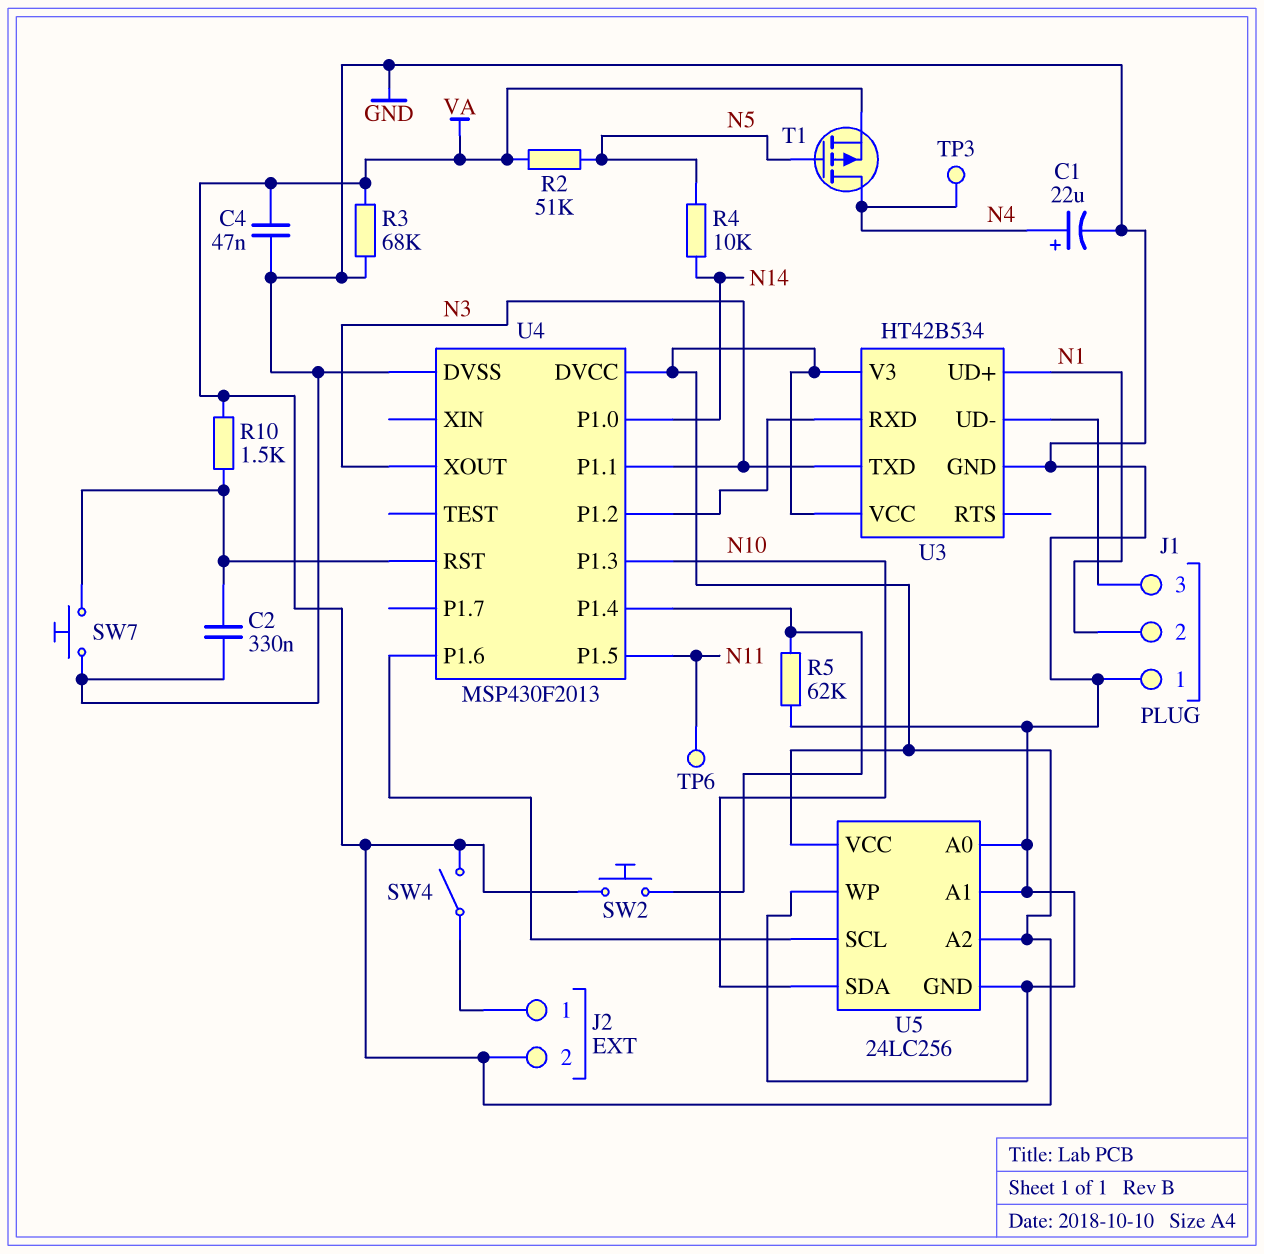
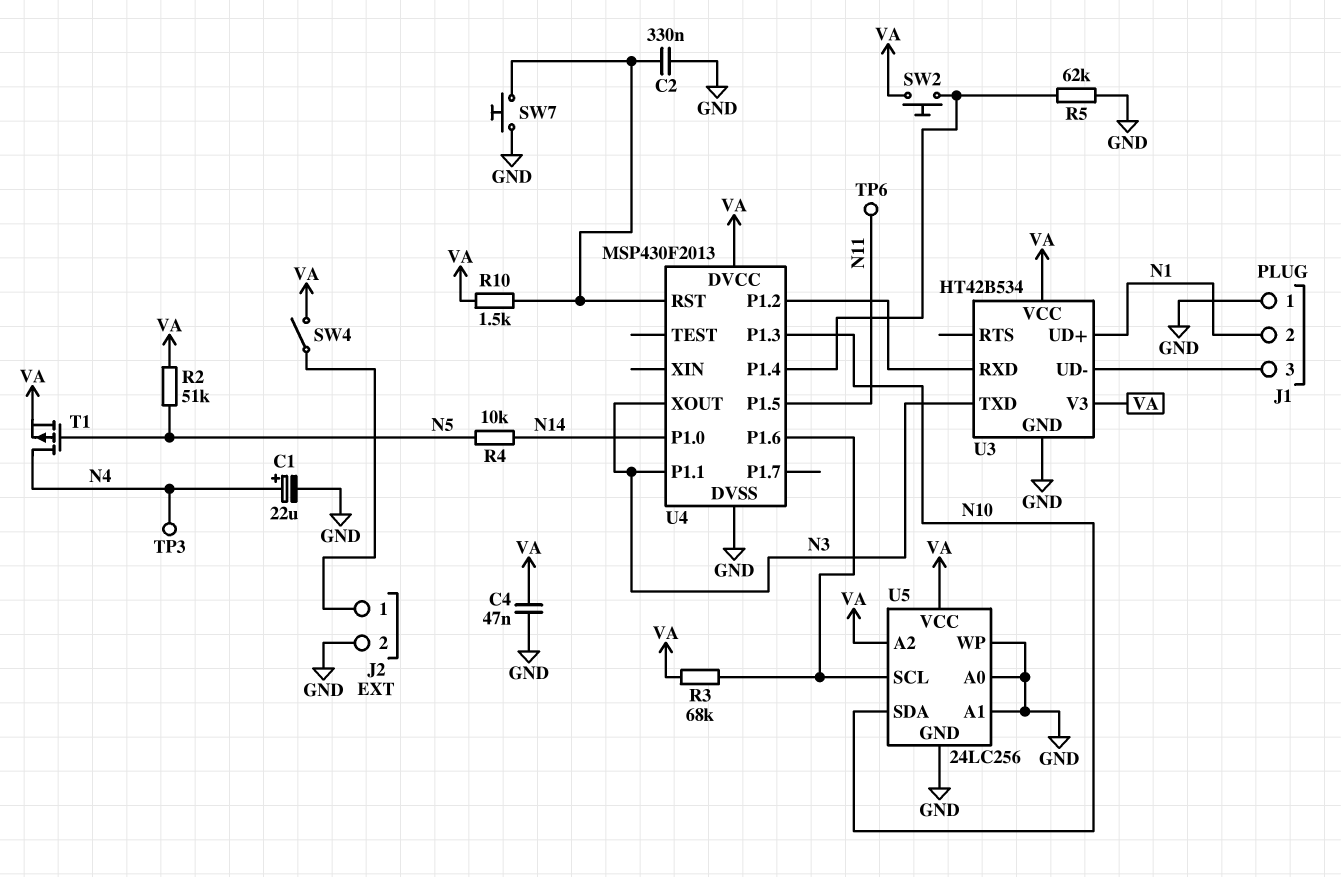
J2 pin 2: VA -> GND
R3: 68k (GND, VA) -> 68k (U4/P1.6, VA)

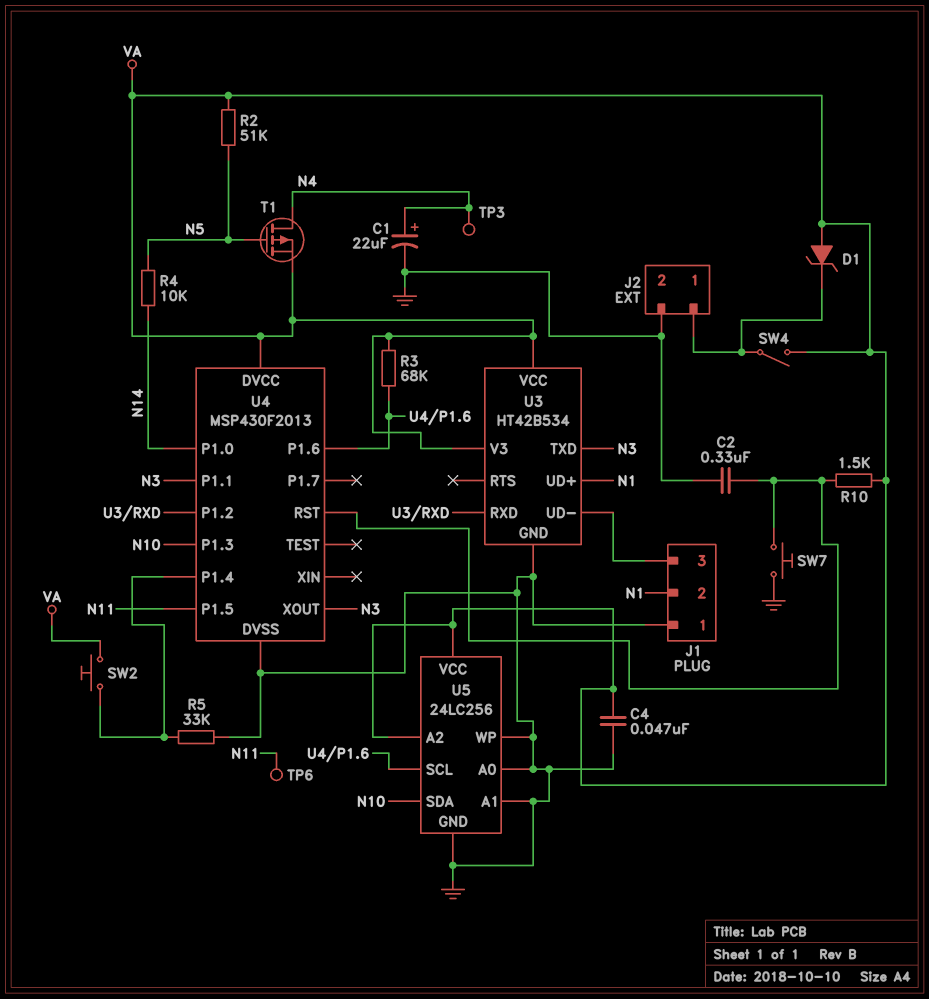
D1: none -> zener (A VA, K J2/1)
R5: 62k (GND, U4/P1.4) -> 33k (GND, U4/P1.4)

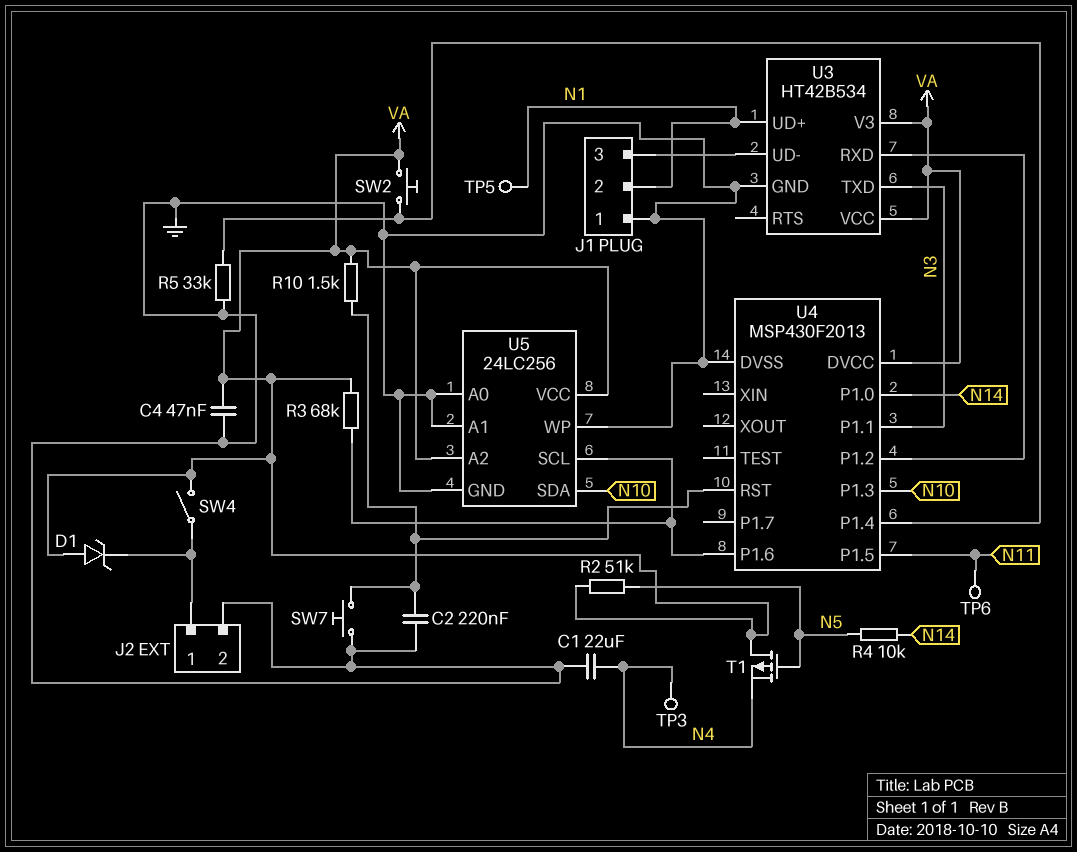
C1: 22uF (plus N4, minus GND) -> 22uF (GND, N4)
C2: 330nF (GND, U4/RST) -> 220nF (GND, U4/RST)
T1: PMOS (G N5, D N4, S VA) -> PMOS (G N5, D VA, S N4)
TP5: none -> test point (N1)
U4 pin XOUT: N3 -> none

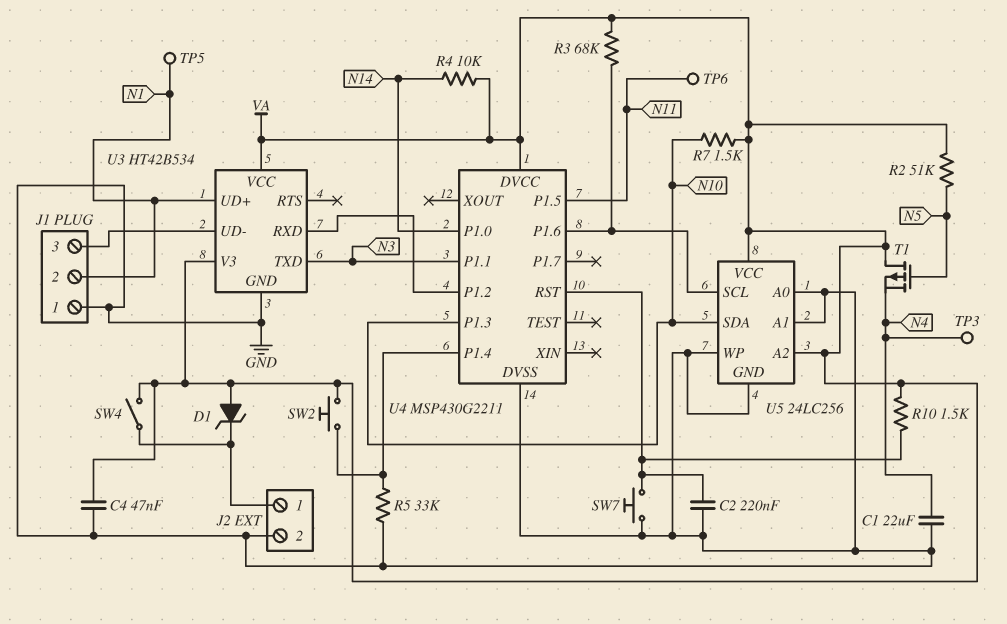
R4: 10k (N5, N14) -> 10k (N14, VA)
R7: none -> 1.5k (N10, VA)
U4: MSP430F2013 -> MSP430G2211

